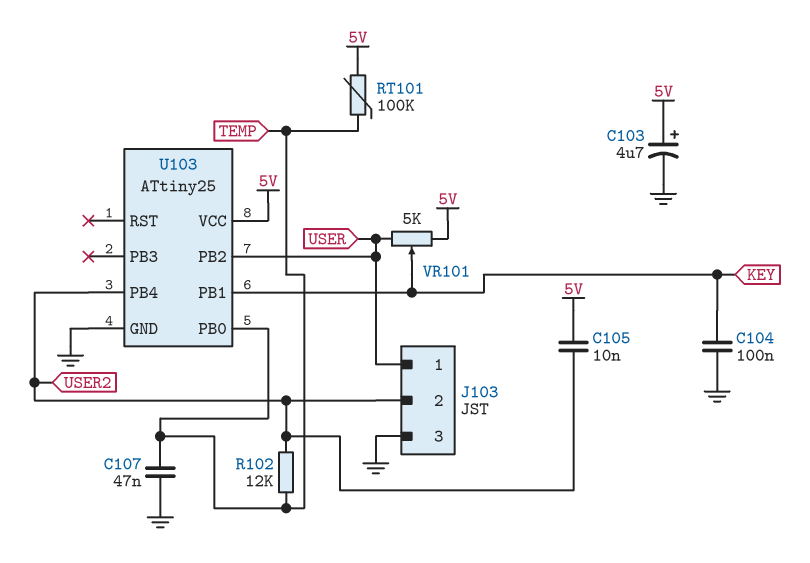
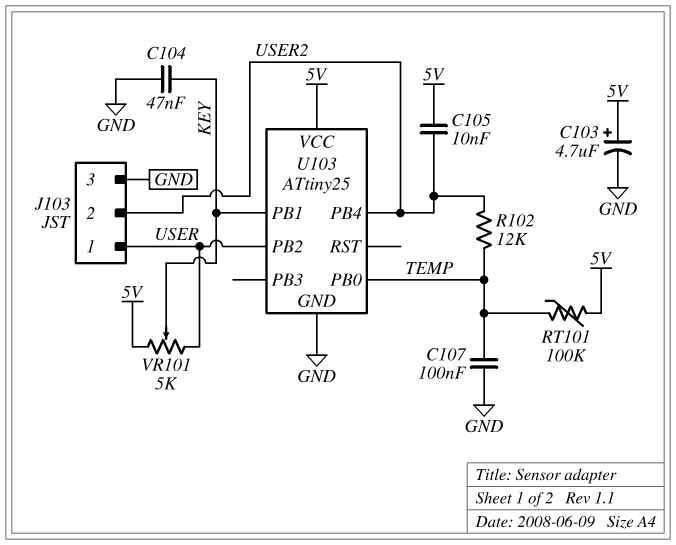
C104: 100nF (GND, KEY) -> 47nF (GND, KEY)
C107: 47nF (GND, TEMP) -> 100nF (GND, TEMP)

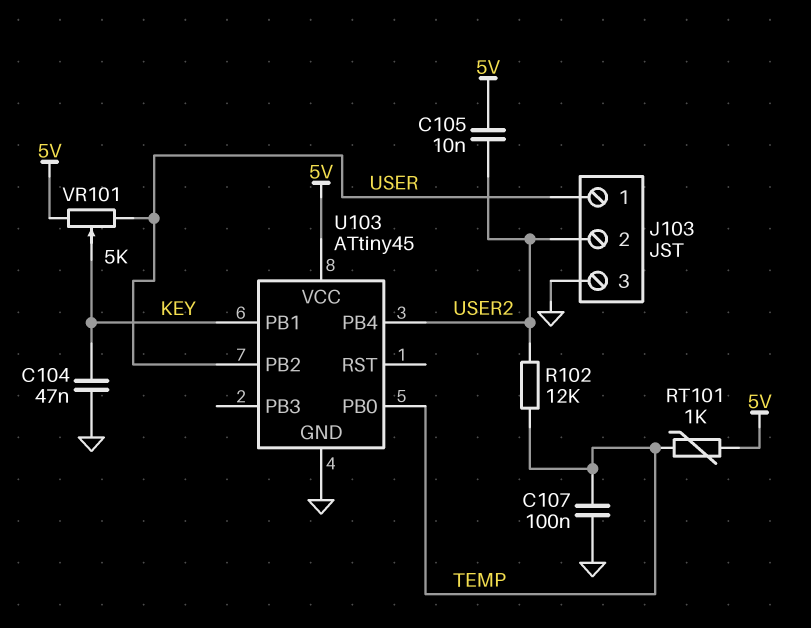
C103: 4.7uF (plus 5V, minus GND) -> none
RT101: 100k (5V, TEMP) -> 1k (5V, TEMP)
U103: ATtiny25 -> ATtiny45

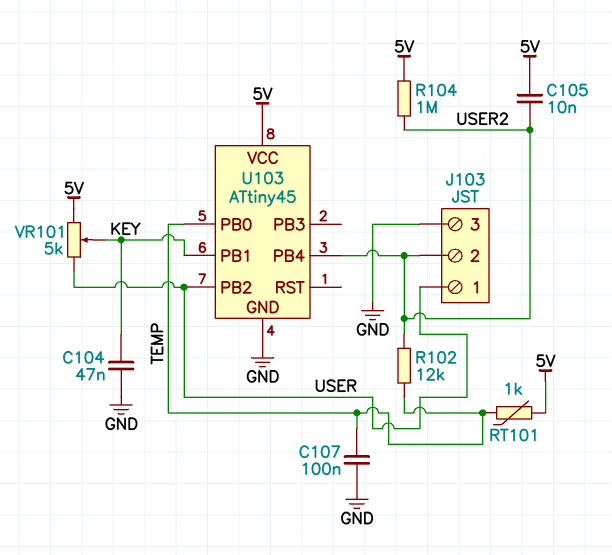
R104: none -> 1M (5V, USER2)

